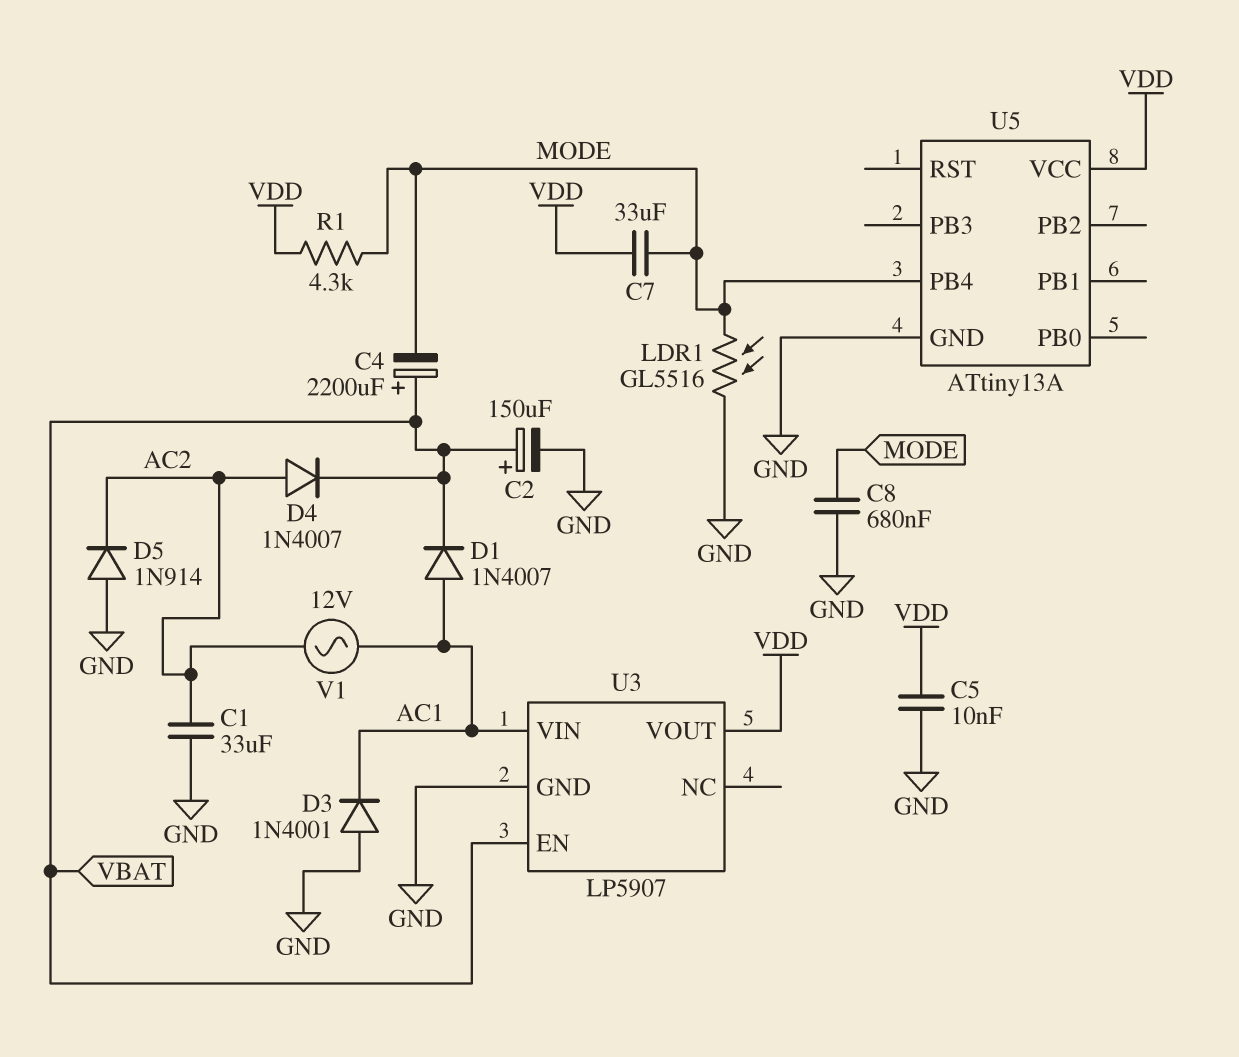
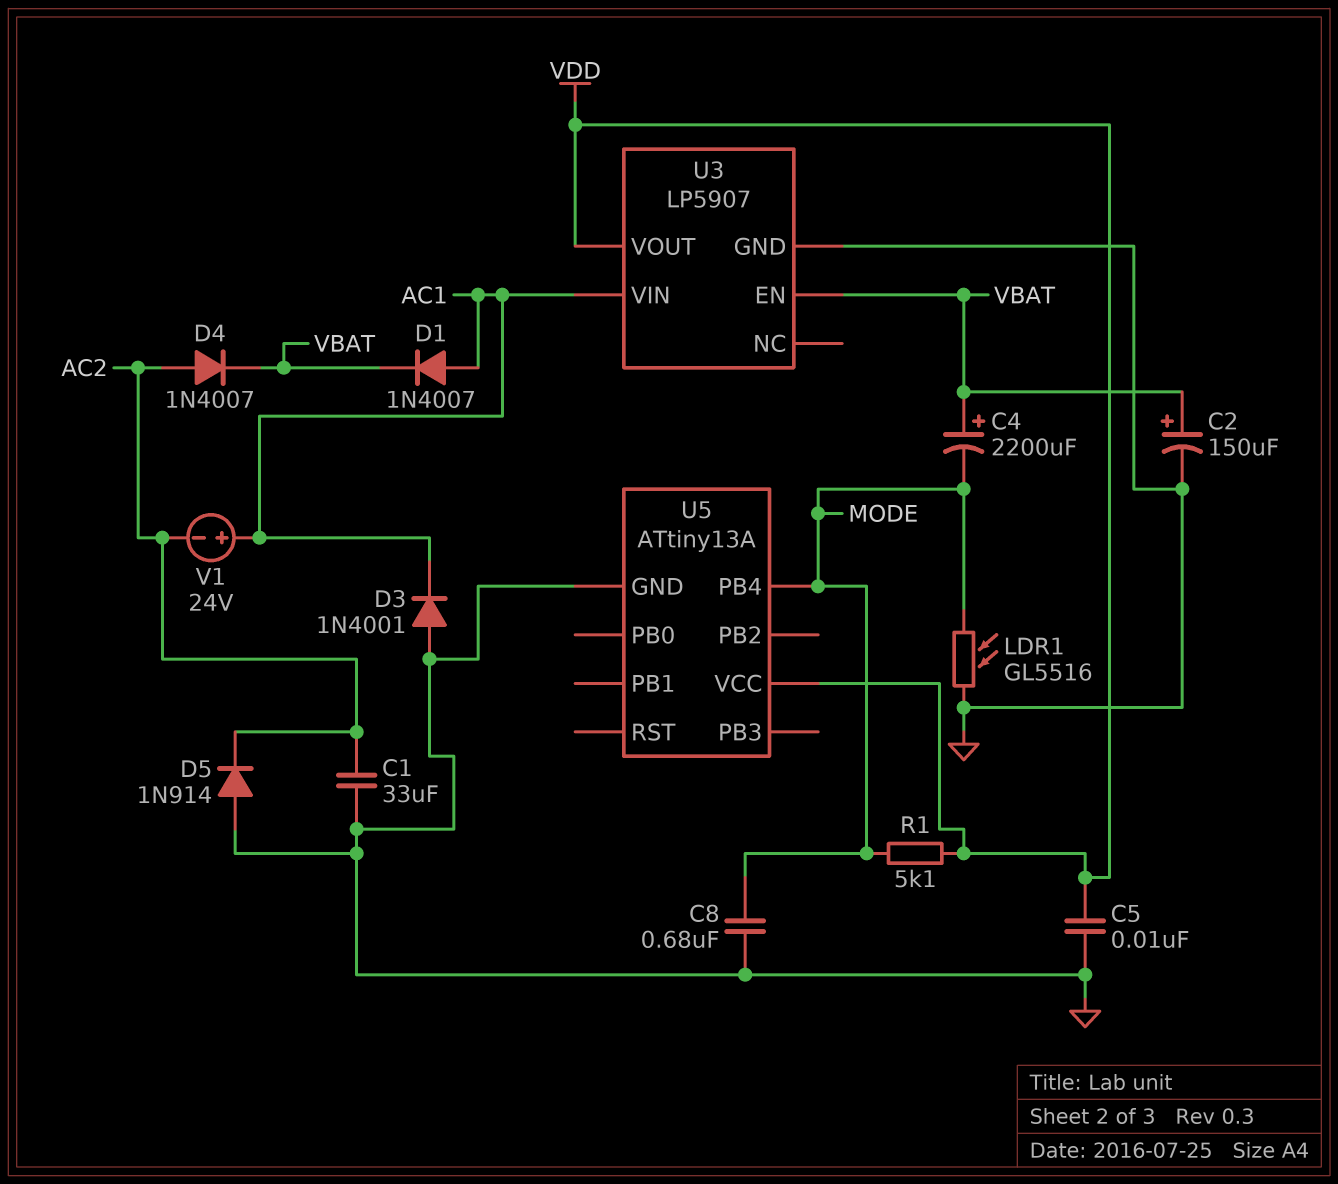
C7: 33uF (MODE, VDD) -> none
R1: 4.3k (MODE, VDD) -> 5.1k (MODE, VDD)
V1: AC 12V (AC1, AC2) -> 24V (plus AC1, minus AC2)

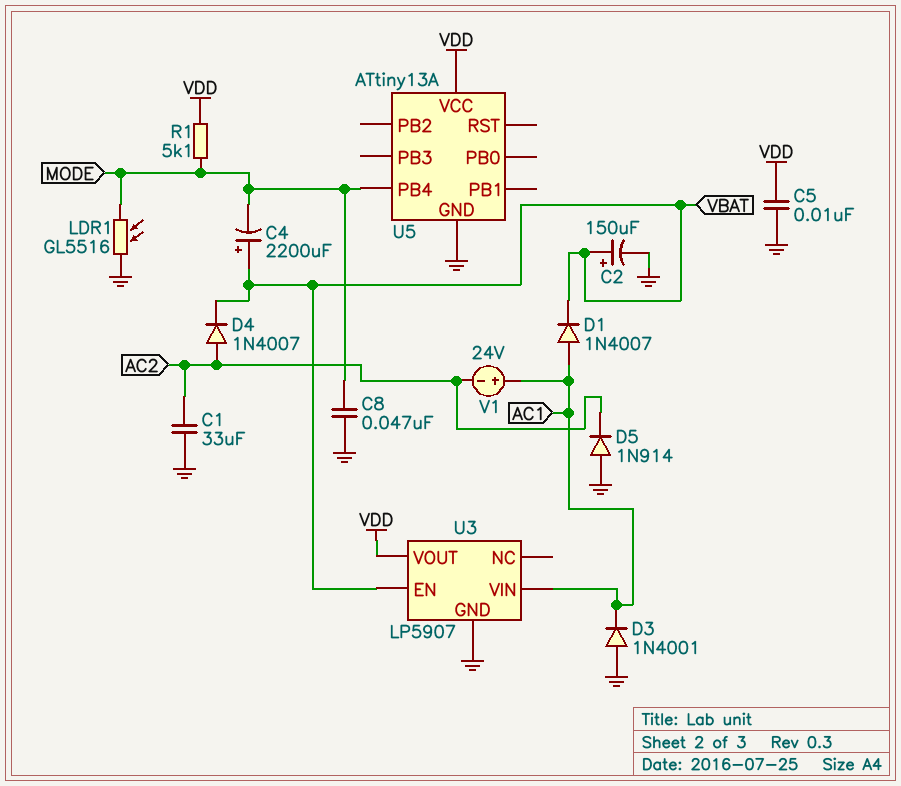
C8: 680nF (GND, MODE) -> 47nF (GND, MODE)

